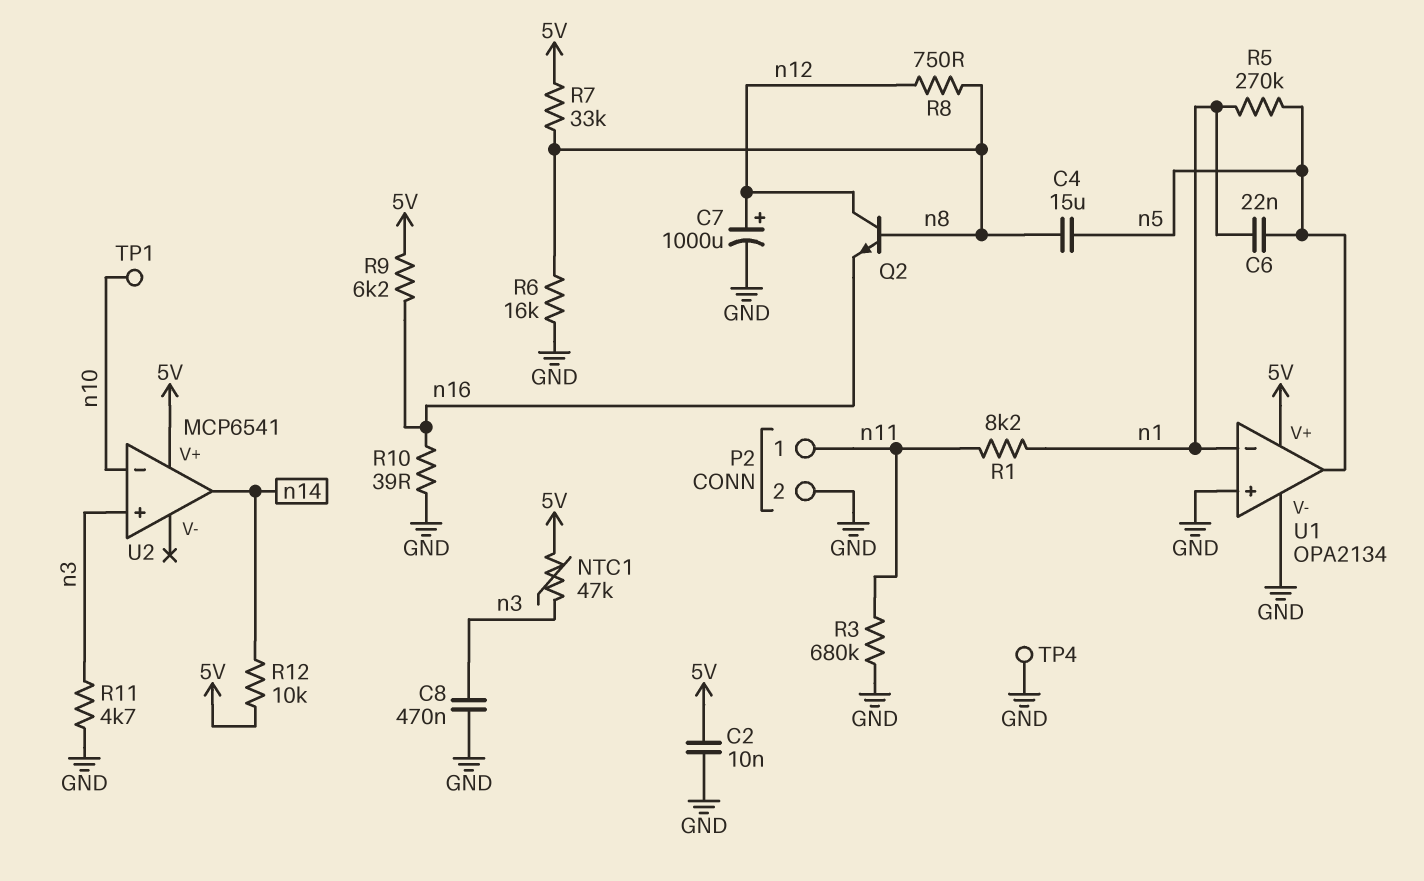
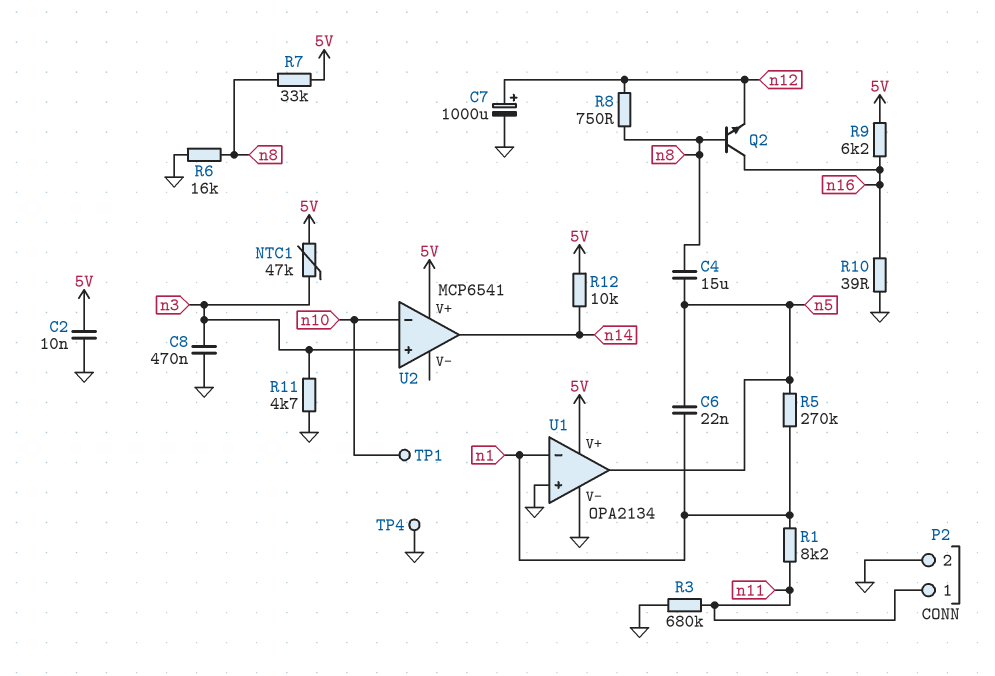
Q2: NPN (B n8, C n12, E n16) -> NPN (B n8, C n16, E n12)

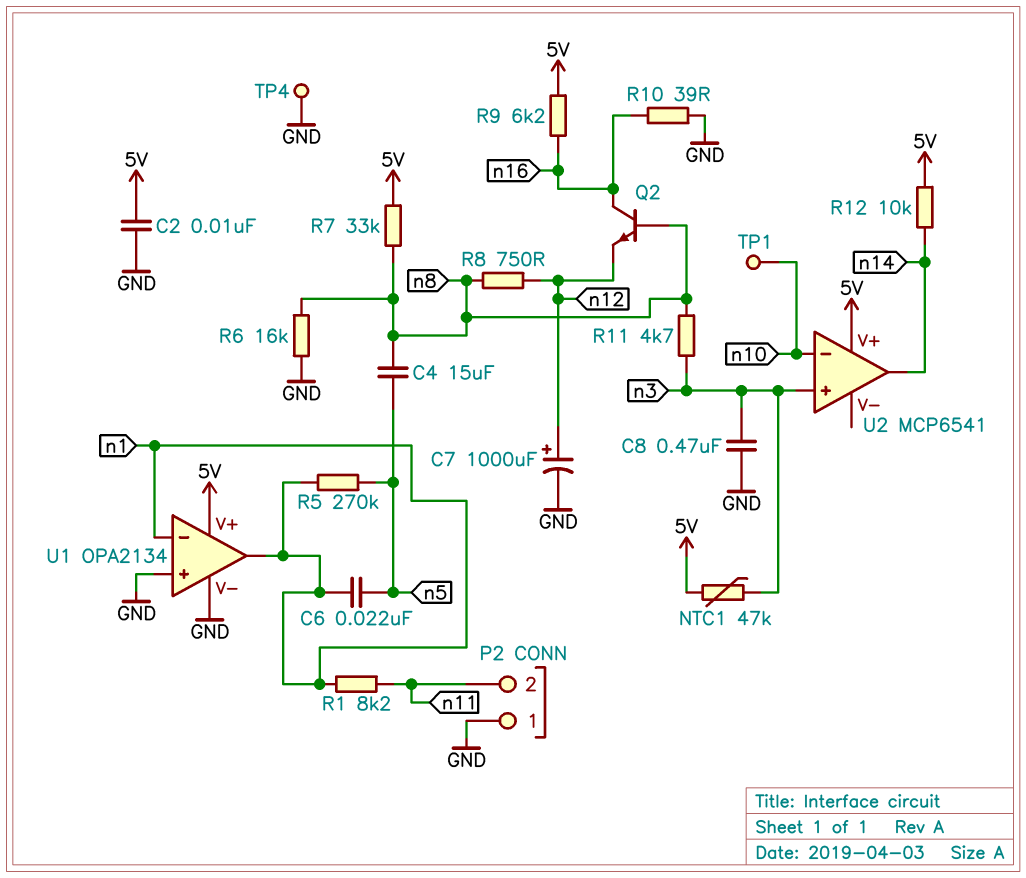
P2 pin 1: n11 -> GND
P2 pin 2: GND -> n11
R3: 680k (GND, n11) -> none
R11: 4.7k (GND, n3) -> 4.7k (n3, n8)
U1 pin out: n5 -> n1

